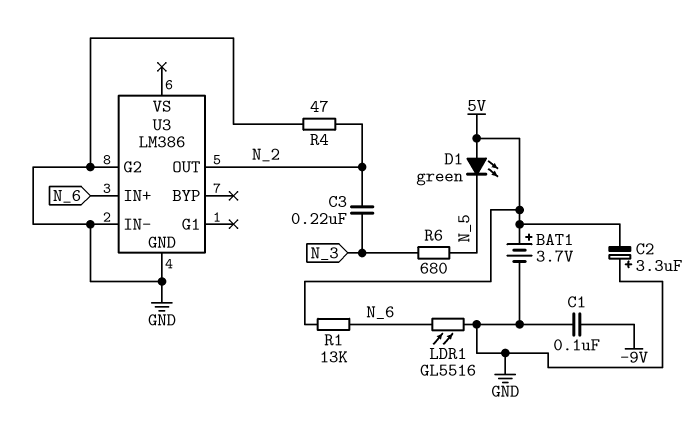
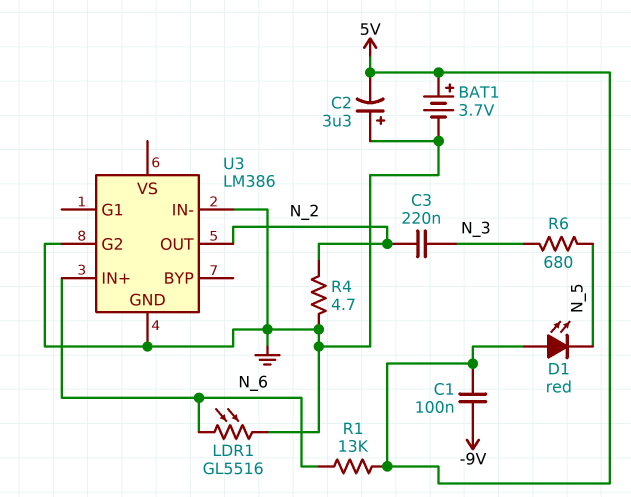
C1: 100nF (-9V, GND) -> 100nF (-9V, 5V)
D1: LED green (A 5V, K N_5) -> LED red (A 5V, K N_5)
R4: 47 (GND, N_2) -> 4.7 (GND, N_2)

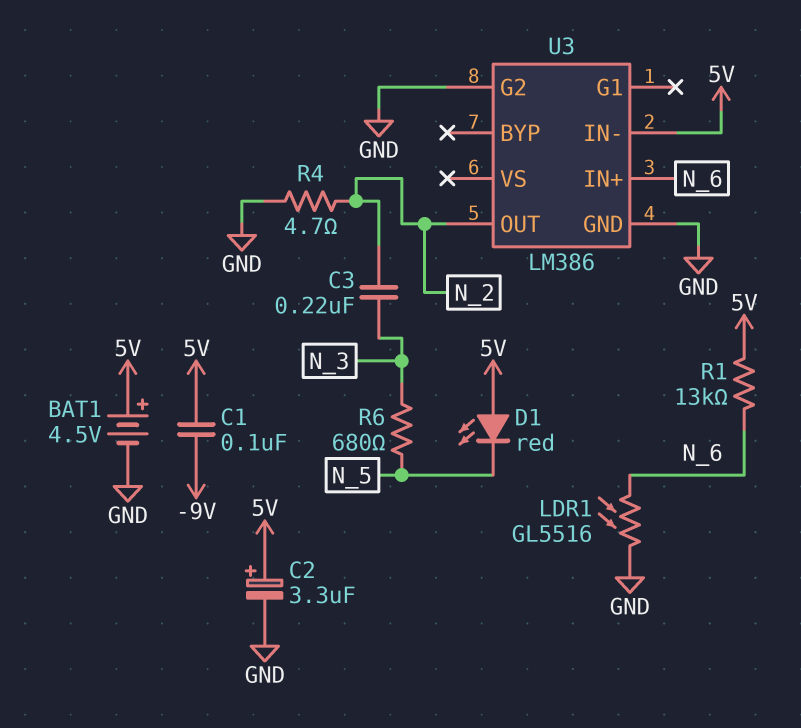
BAT1: 3.7V (plus 5V, minus GND) -> 4.5V (plus 5V, minus GND)
C2: 3.3uF (plus GND, minus 5V) -> 3.3uF (plus 5V, minus GND)
U3 pin IN-: GND -> 5V

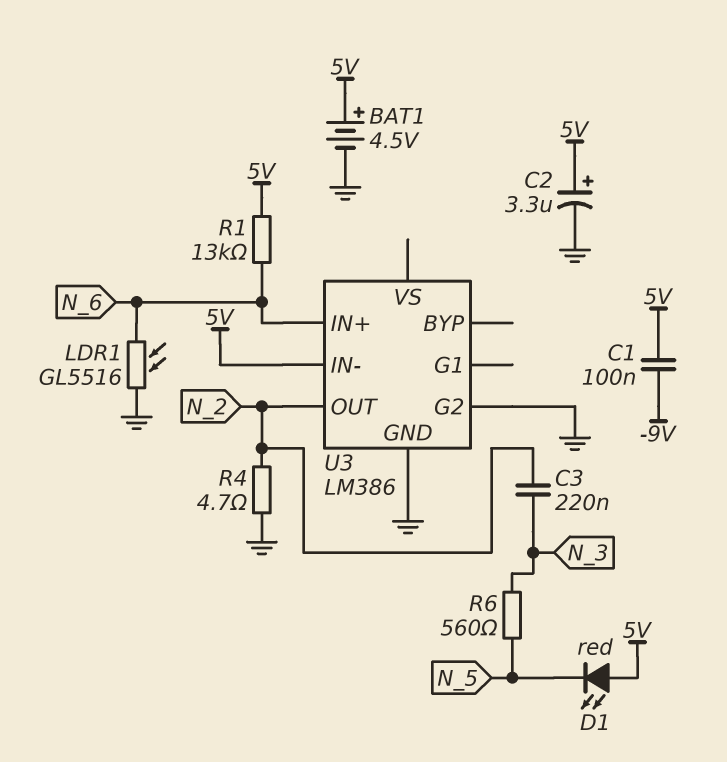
R6: 680 (N_3, N_5) -> 560 (N_3, N_5)

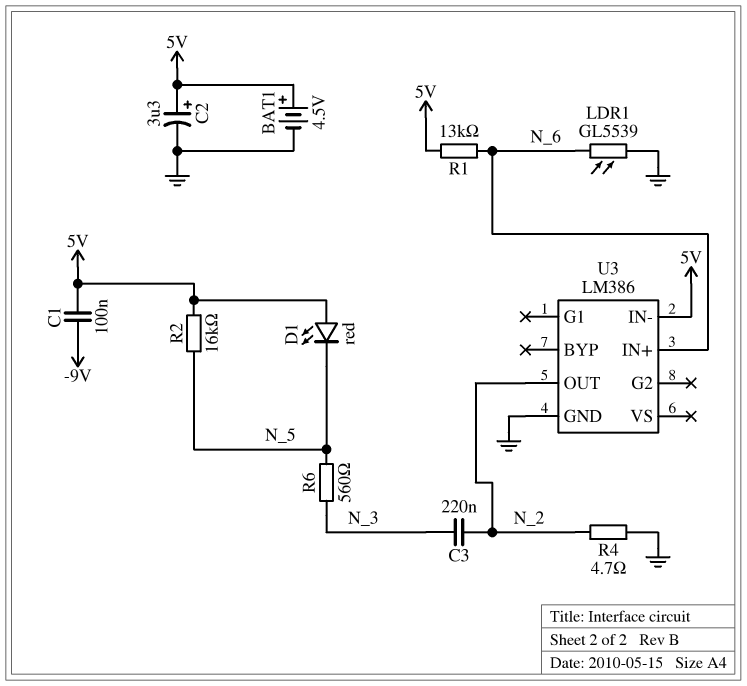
LDR1: GL5516 (GND, N_6) -> GL5539 (GND, N_6)
R2: none -> 16k (5V, N_5)
U3 pin G2: GND -> none

